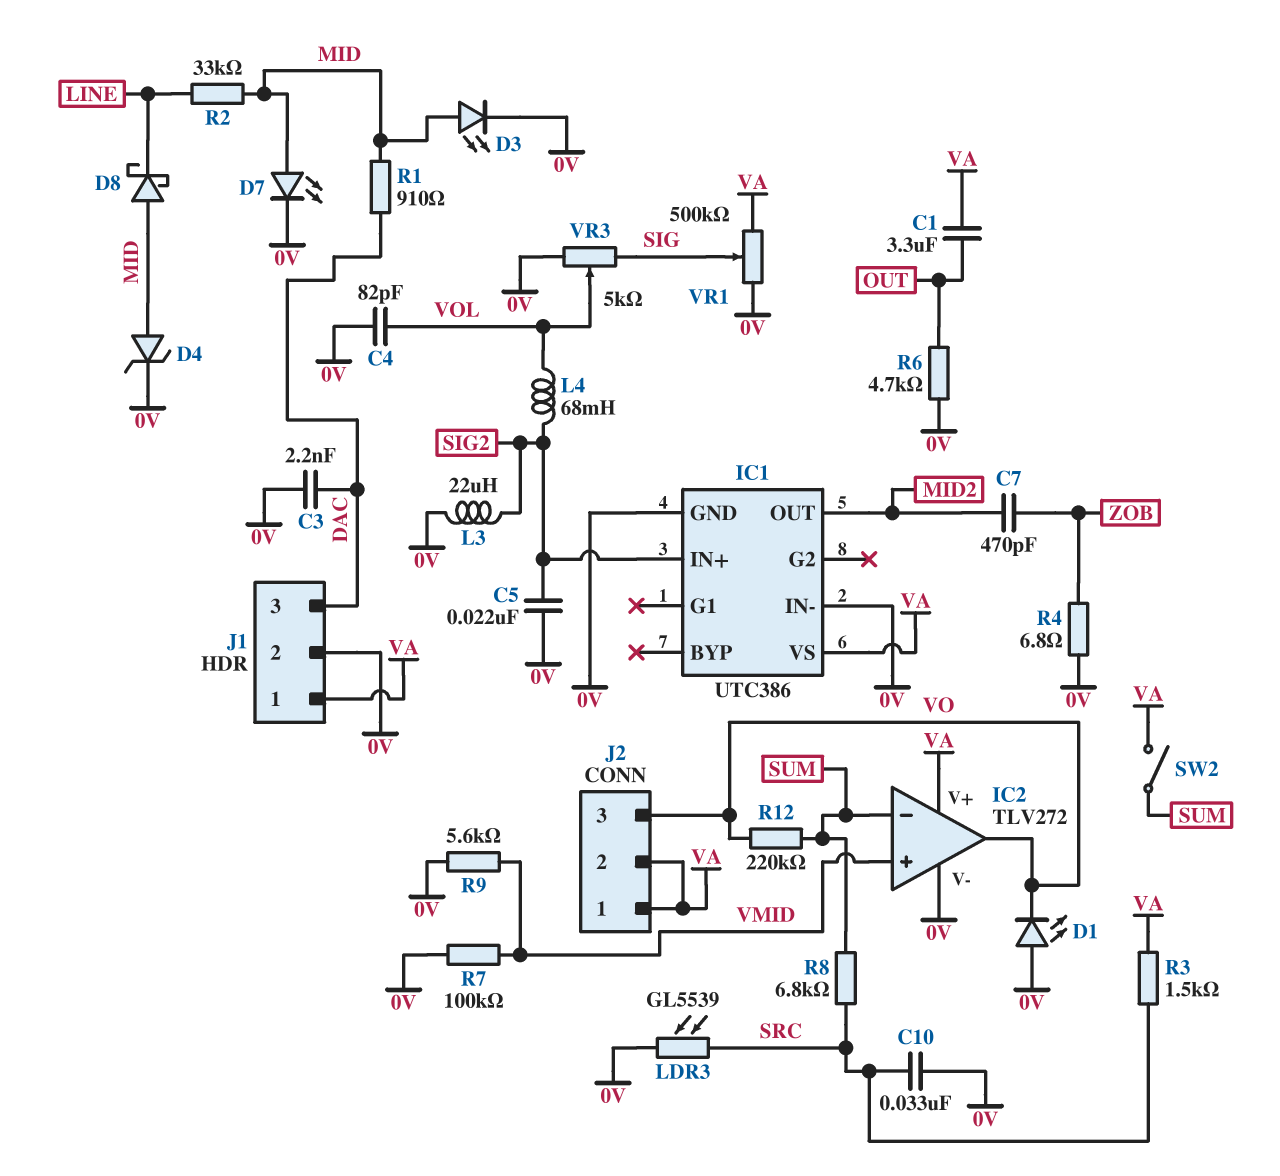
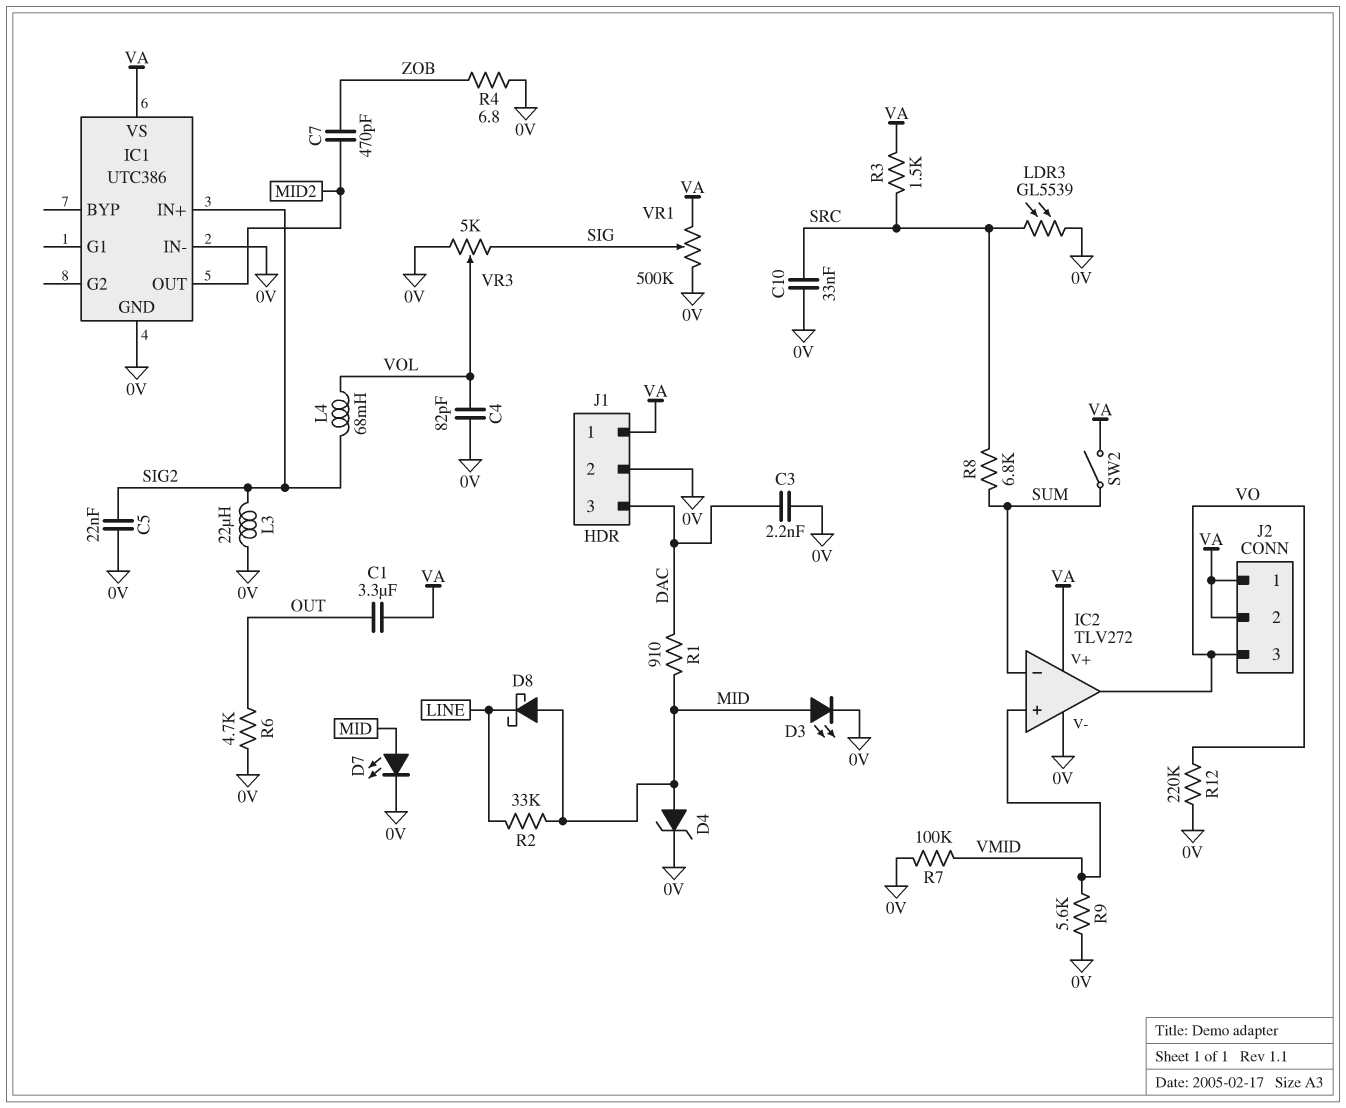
D1: LED (A 0V, K VO) -> none
R12: 220k (SUM, VO) -> 220k (0V, VO)

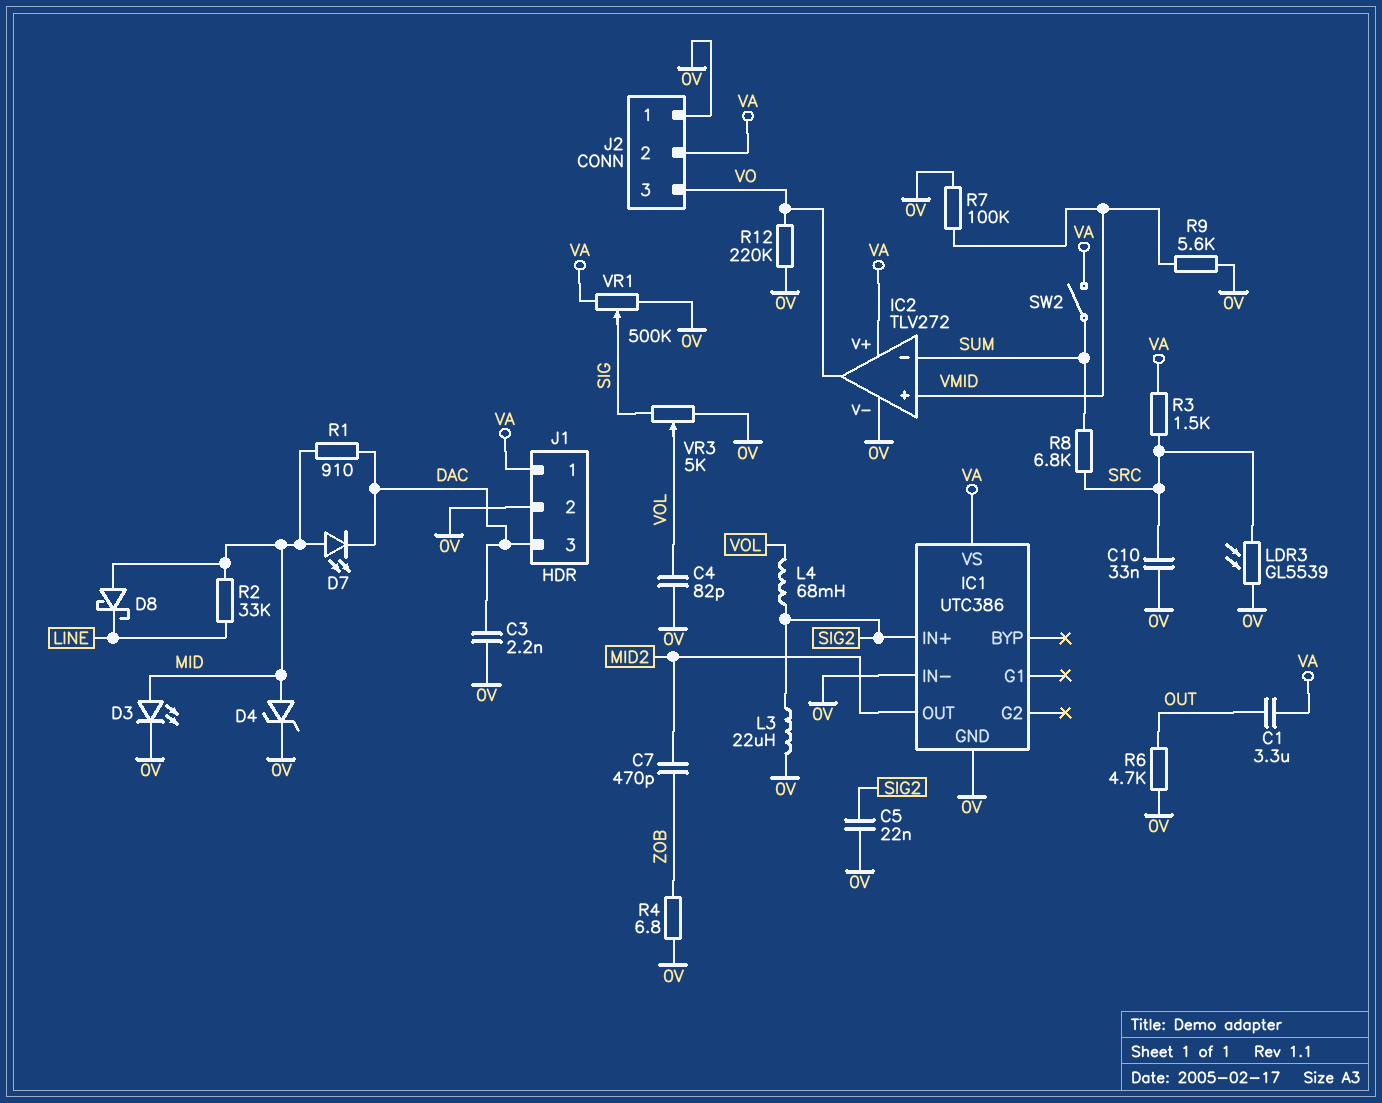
D7: LED (A MID, K 0V) -> LED (A MID, K DAC)
J2 pin 1: VA -> 0V

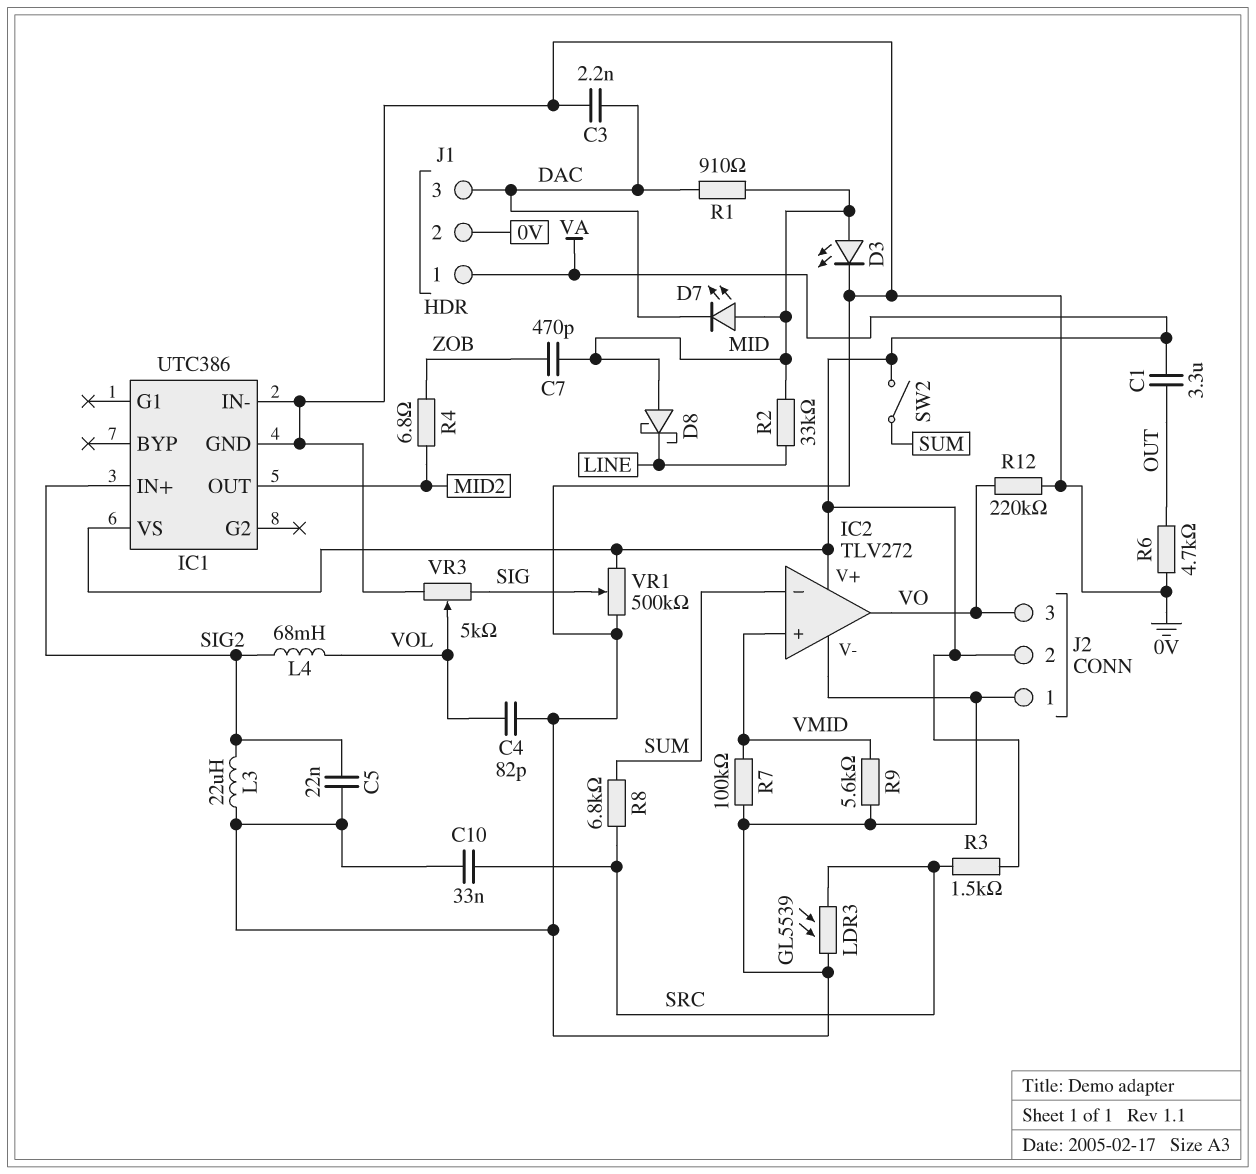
C7: 470pF (MID2, ZOB) -> 470pF (MID, ZOB)
D4: zener (A MID, K 0V) -> none
R4: 6.8 (0V, ZOB) -> 6.8 (MID2, ZOB)

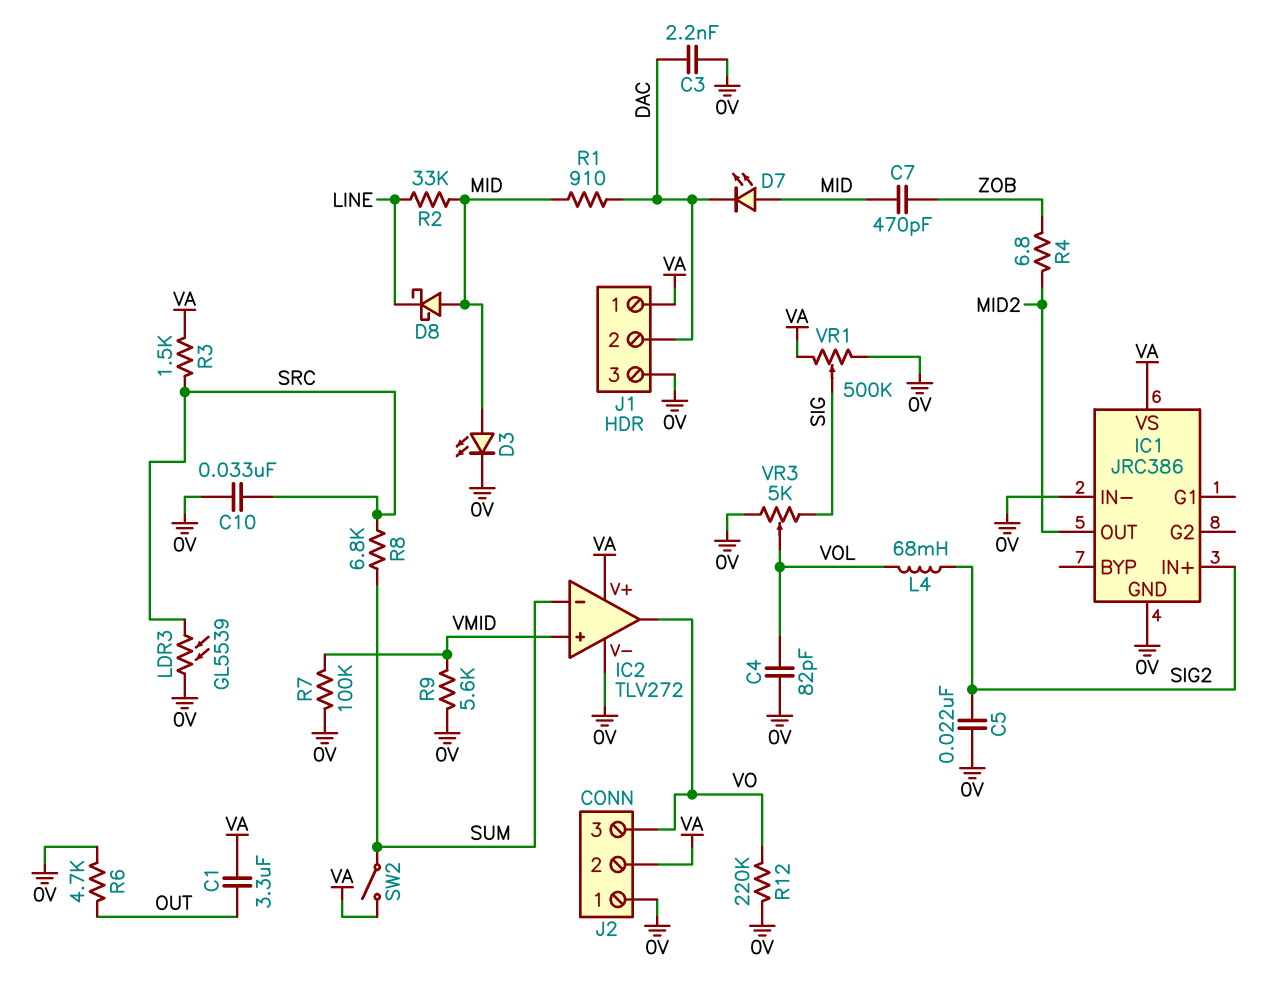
IC1: UTC386 -> JRC386
J1 pin 2: 0V -> DAC
J1 pin 3: DAC -> 0V
L3: 22uH (0V, SIG2) -> none

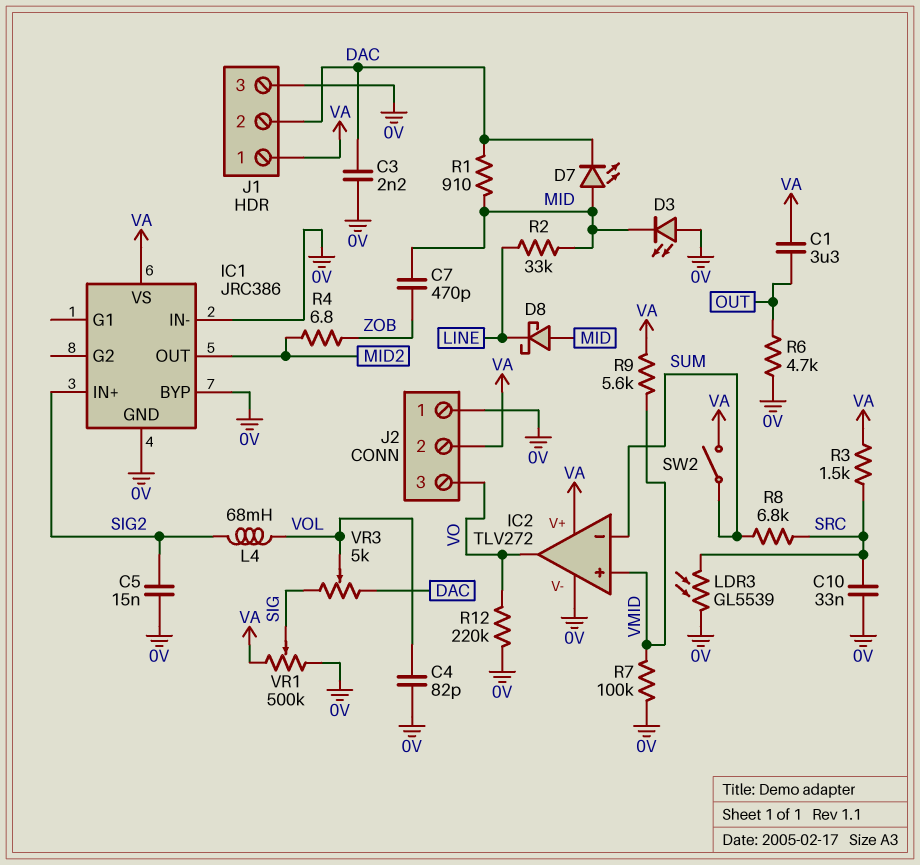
C5: 22nF (0V, SIG2) -> 15nF (0V, SIG2)
D3: LED (A MID, K 0V) -> LED (A 0V, K MID)
IC1 pin BYP: none -> 0V
R9: 5.6k (0V, VMID) -> 5.6k (VA, VMID)
VR3: 5k (0V, SIG, wiper VOL) -> 5k (DAC, SIG, wiper VOL)

